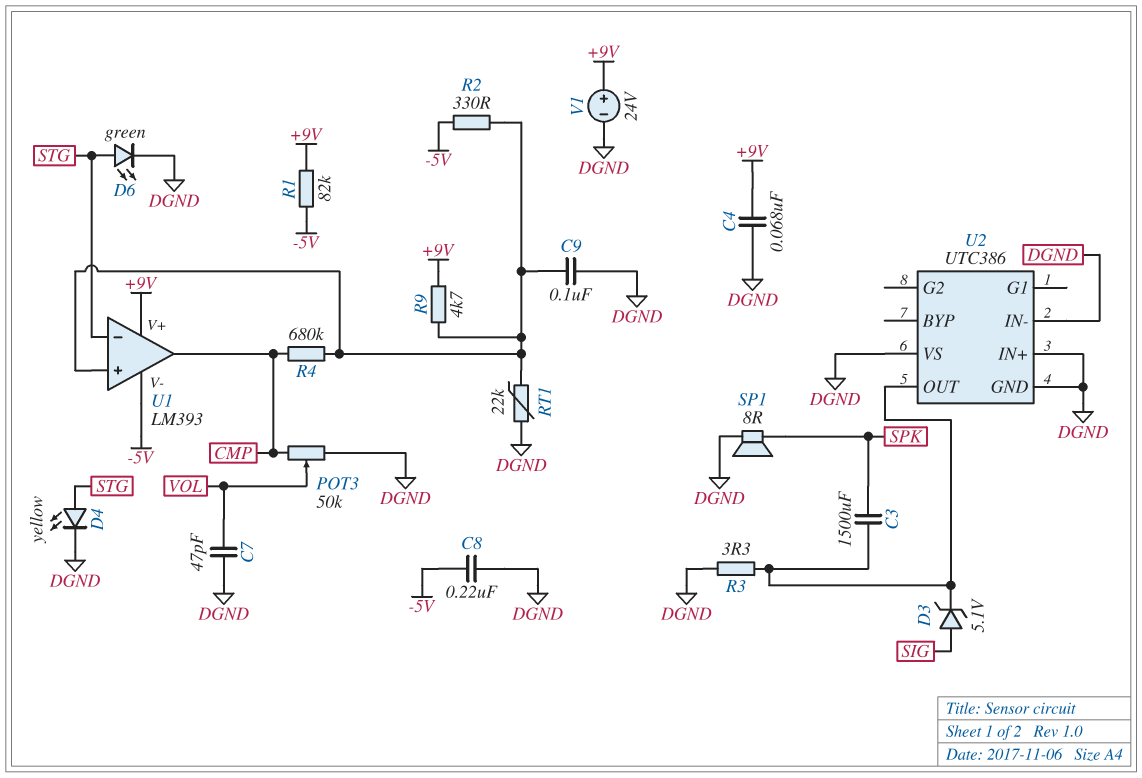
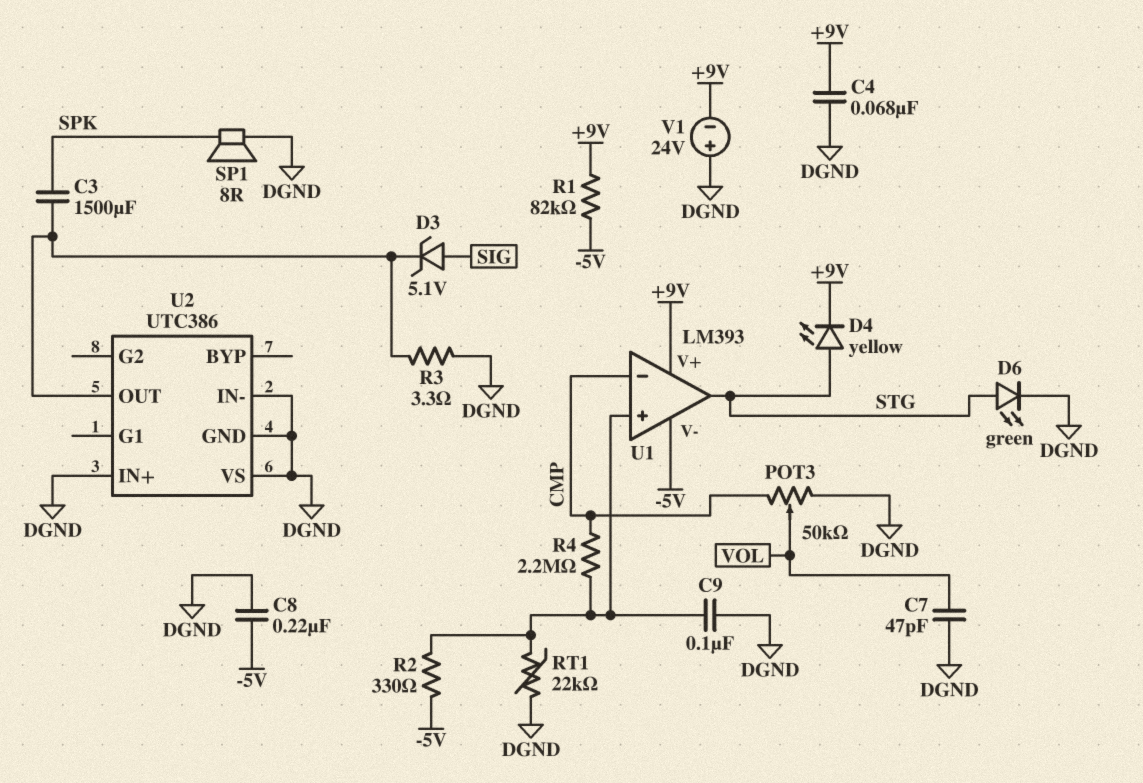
D4: LED yellow (A STG, K DGND) -> LED yellow (A STG, K +9V)
R4: 680k (CMP, U1/in+) -> 2.2M (CMP, U1/in+)
R9: 4.7k (+9V, U1/in+) -> none
U1 pin in-: STG -> CMP
U1 pin out: CMP -> STG
V1: 24V (plus +9V, minus DGND) -> 24V (plus DGND, minus +9V)

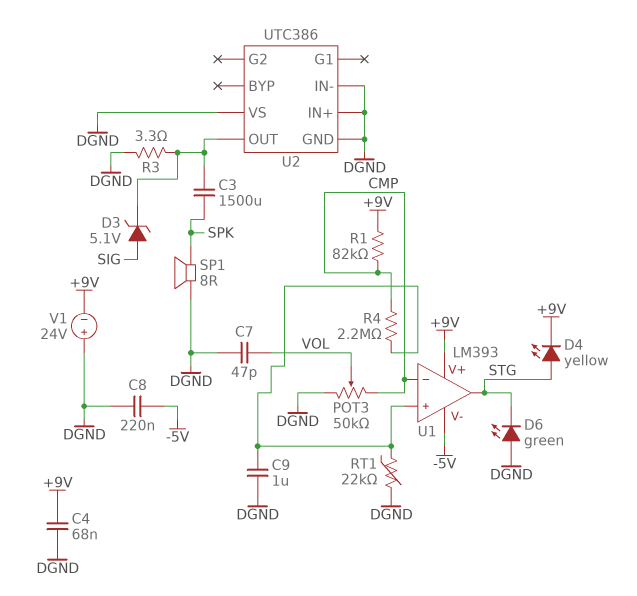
C9: 100nF (DGND, U1/in+) -> 1uF (DGND, U1/in+)
D6: LED green (A STG, K DGND) -> LED green (A DGND, K STG)
R1: 82k (+9V, -5V) -> 82k (+9V, CMP)
R2: 330 (-5V, U1/in+) -> none

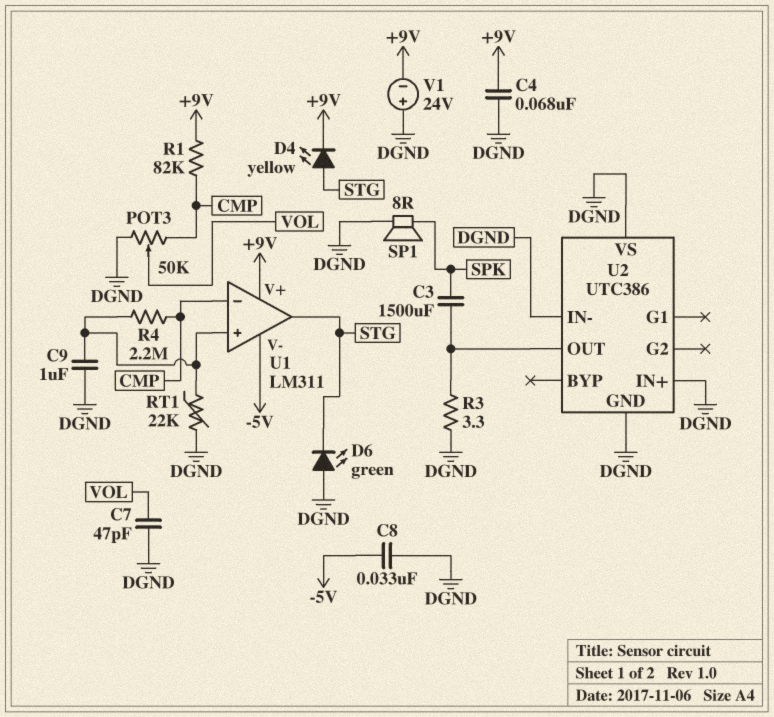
C8: 220nF (-5V, DGND) -> 33nF (-5V, DGND)
D3: zener 5.1V (A SIG, K U2/OUT) -> none
U1: LM393 -> LM311

